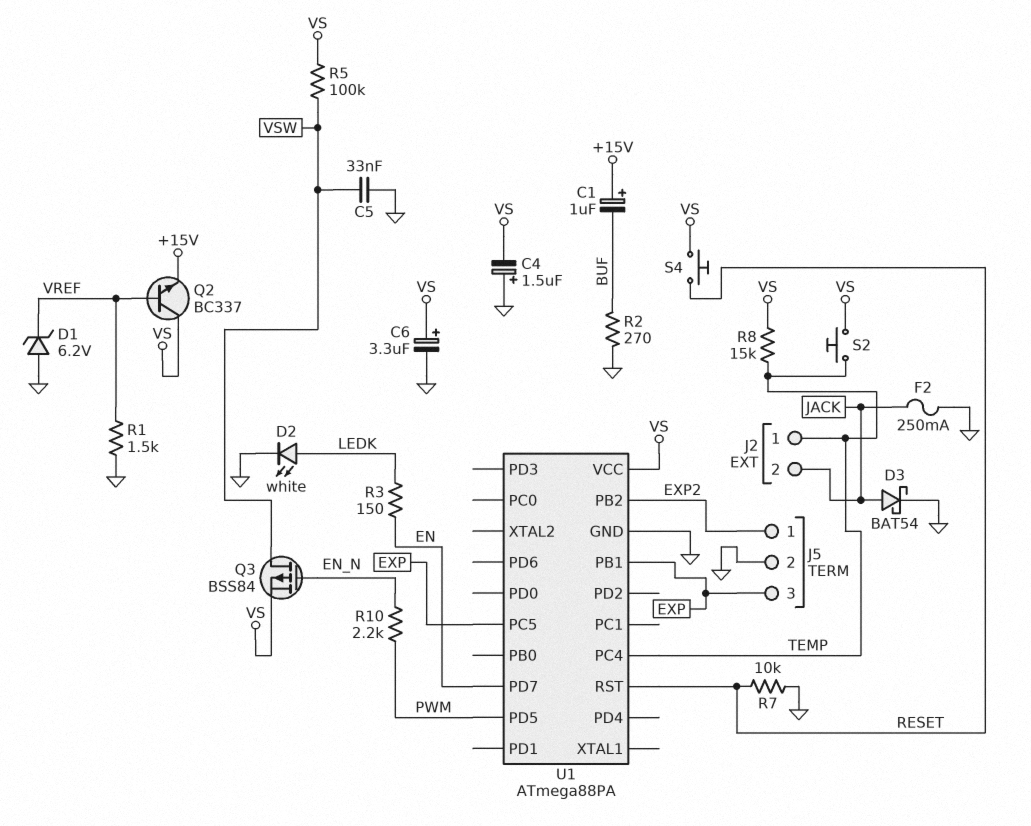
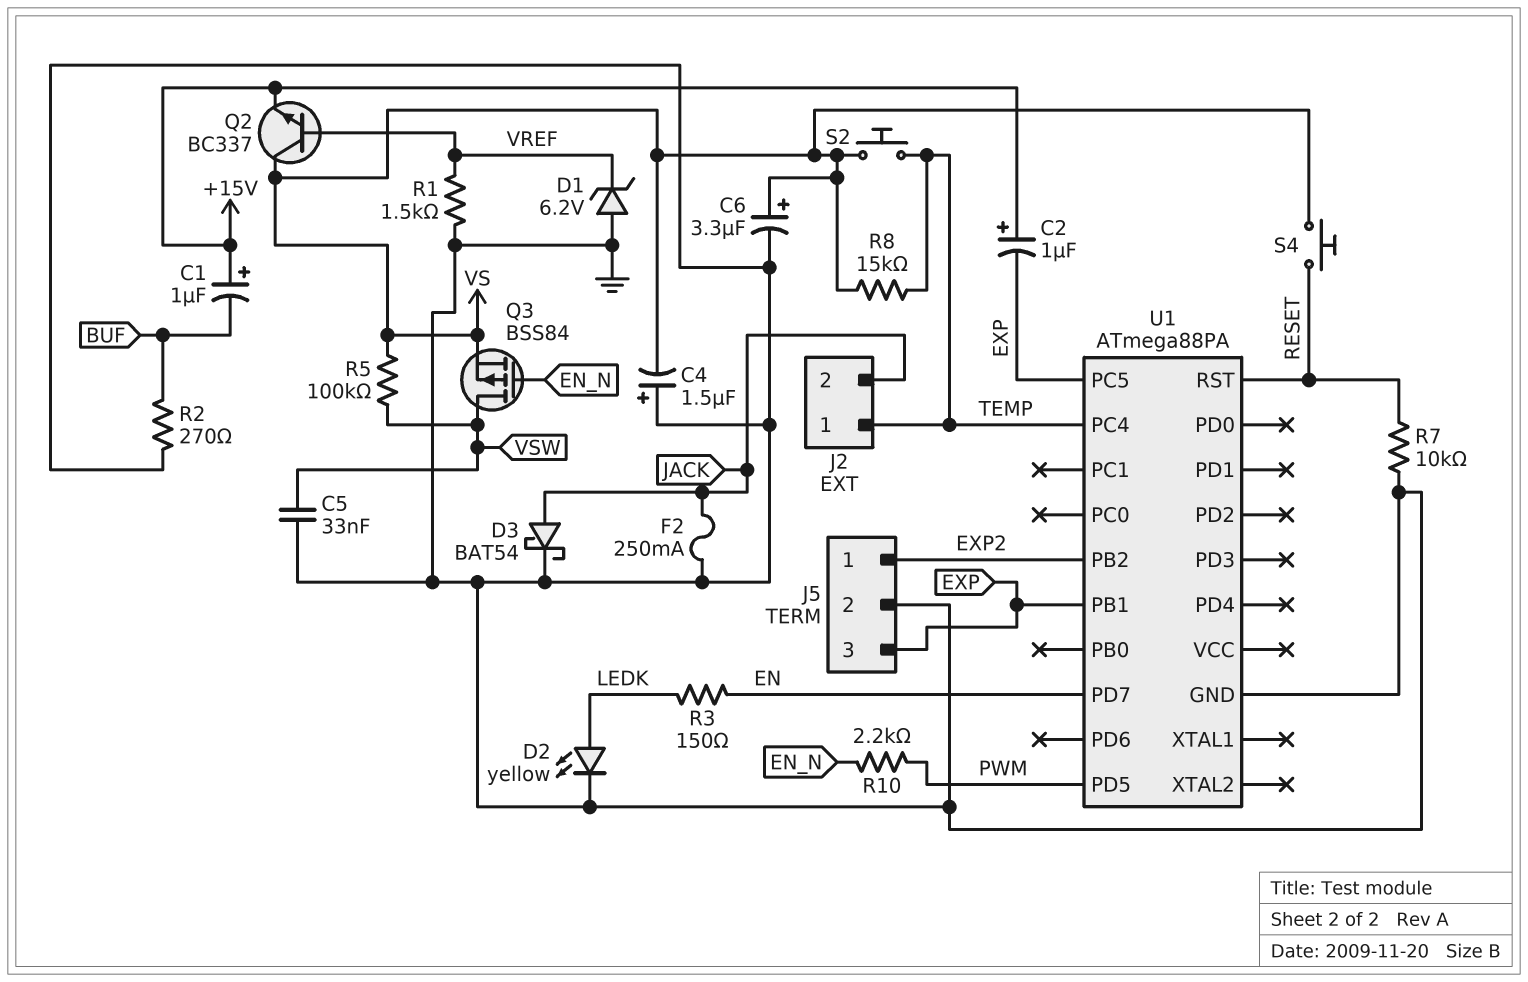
C2: none -> 1uF (plus +15V, minus EXP)
D2: LED white (A LEDK, K GND) -> LED yellow (A LEDK, K GND)
U1 pin VCC: VS -> none

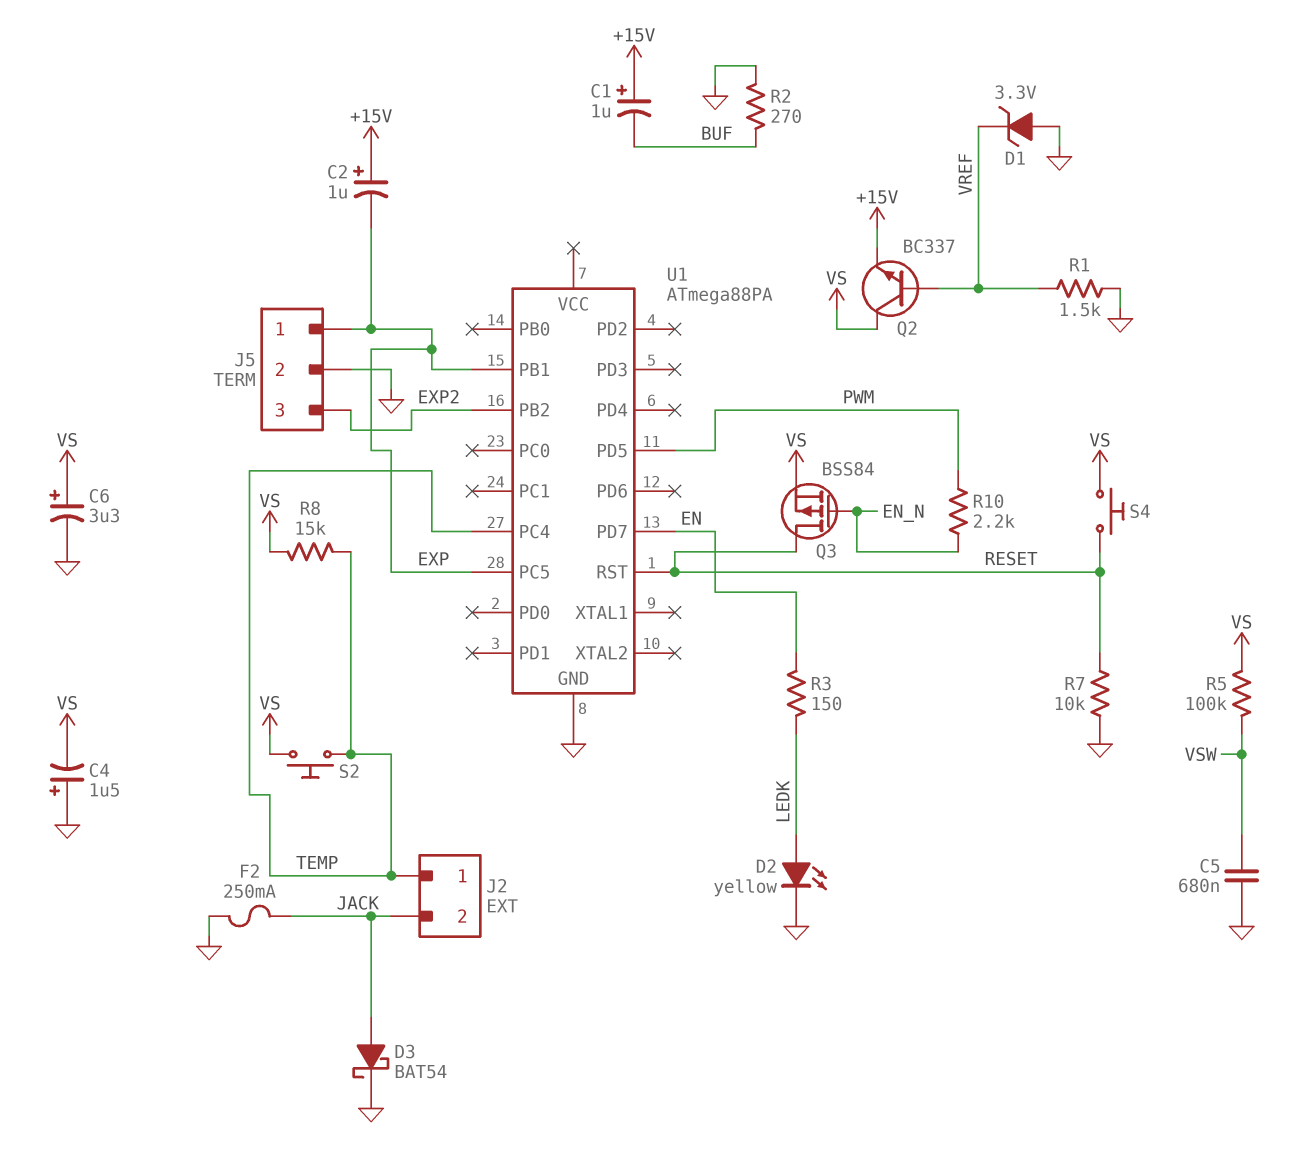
C5: 33nF (GND, VSW) -> 680nF (GND, VSW)
D1: zener 6.2V (A GND, K VREF) -> zener 3.3V (A GND, K VREF)
J5 pin 1: EXP2 -> EXP
J5 pin 3: EXP -> EXP2
Q3: PMOS BSS84 (G EN_N, D VSW, S VS) -> PMOS BSS84 (G EN_N, D RESET, S VS)

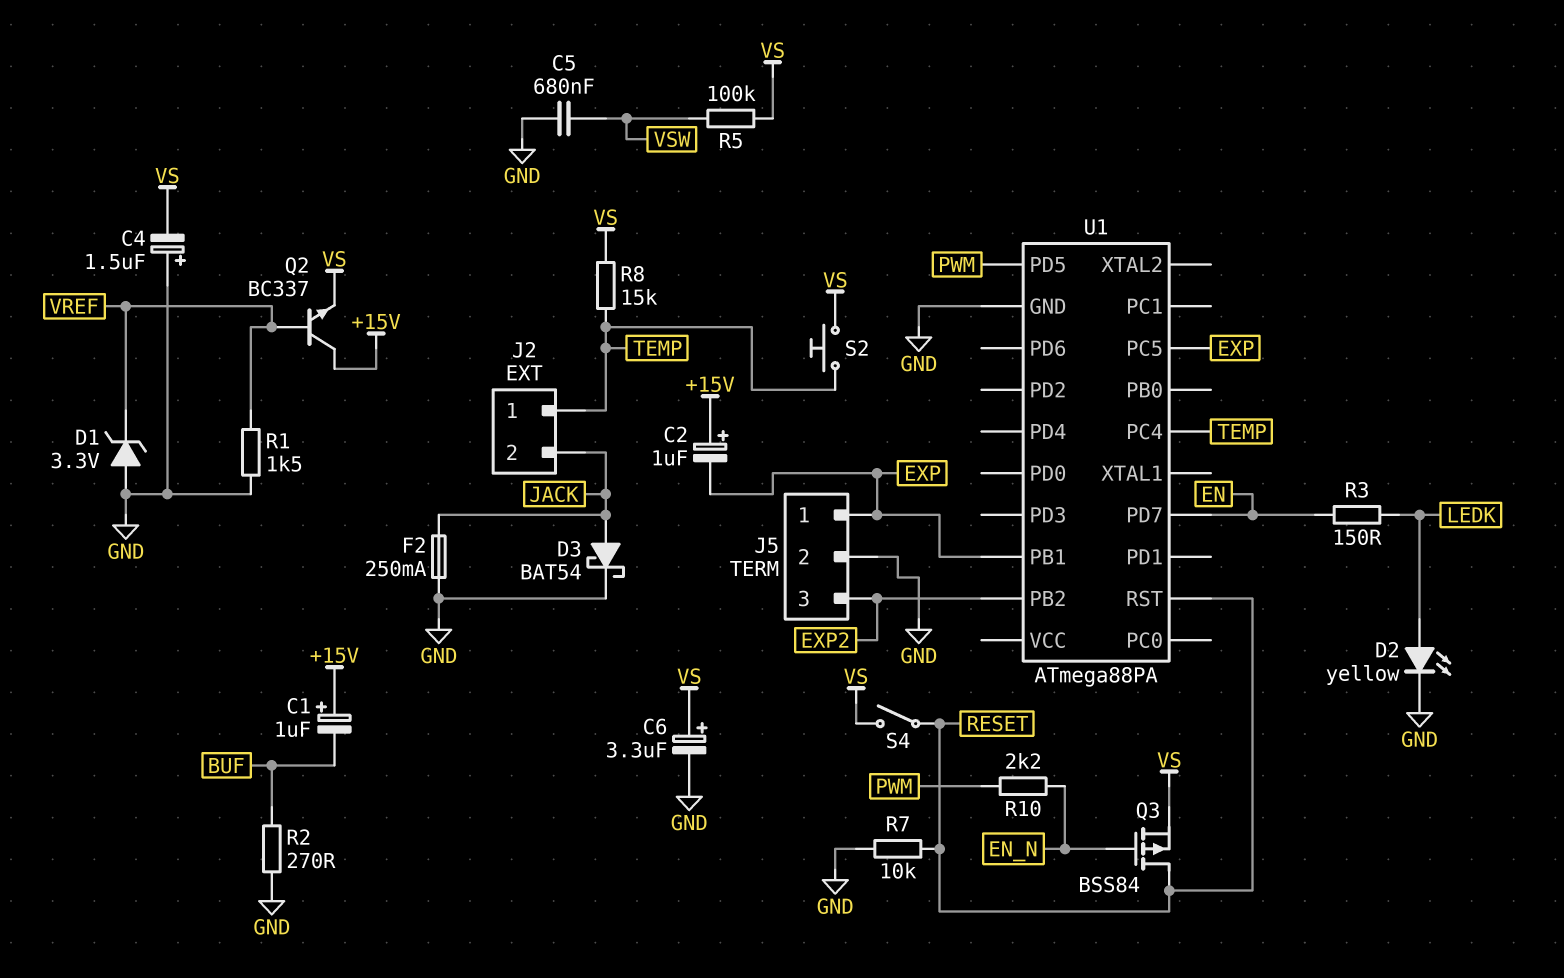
Q2: NPN BC337 (B VREF, C VS, E +15V) -> NPN BC337 (B VREF, C +15V, E VS)
S4: button (RESET, VS) -> switch (RESET, VS)

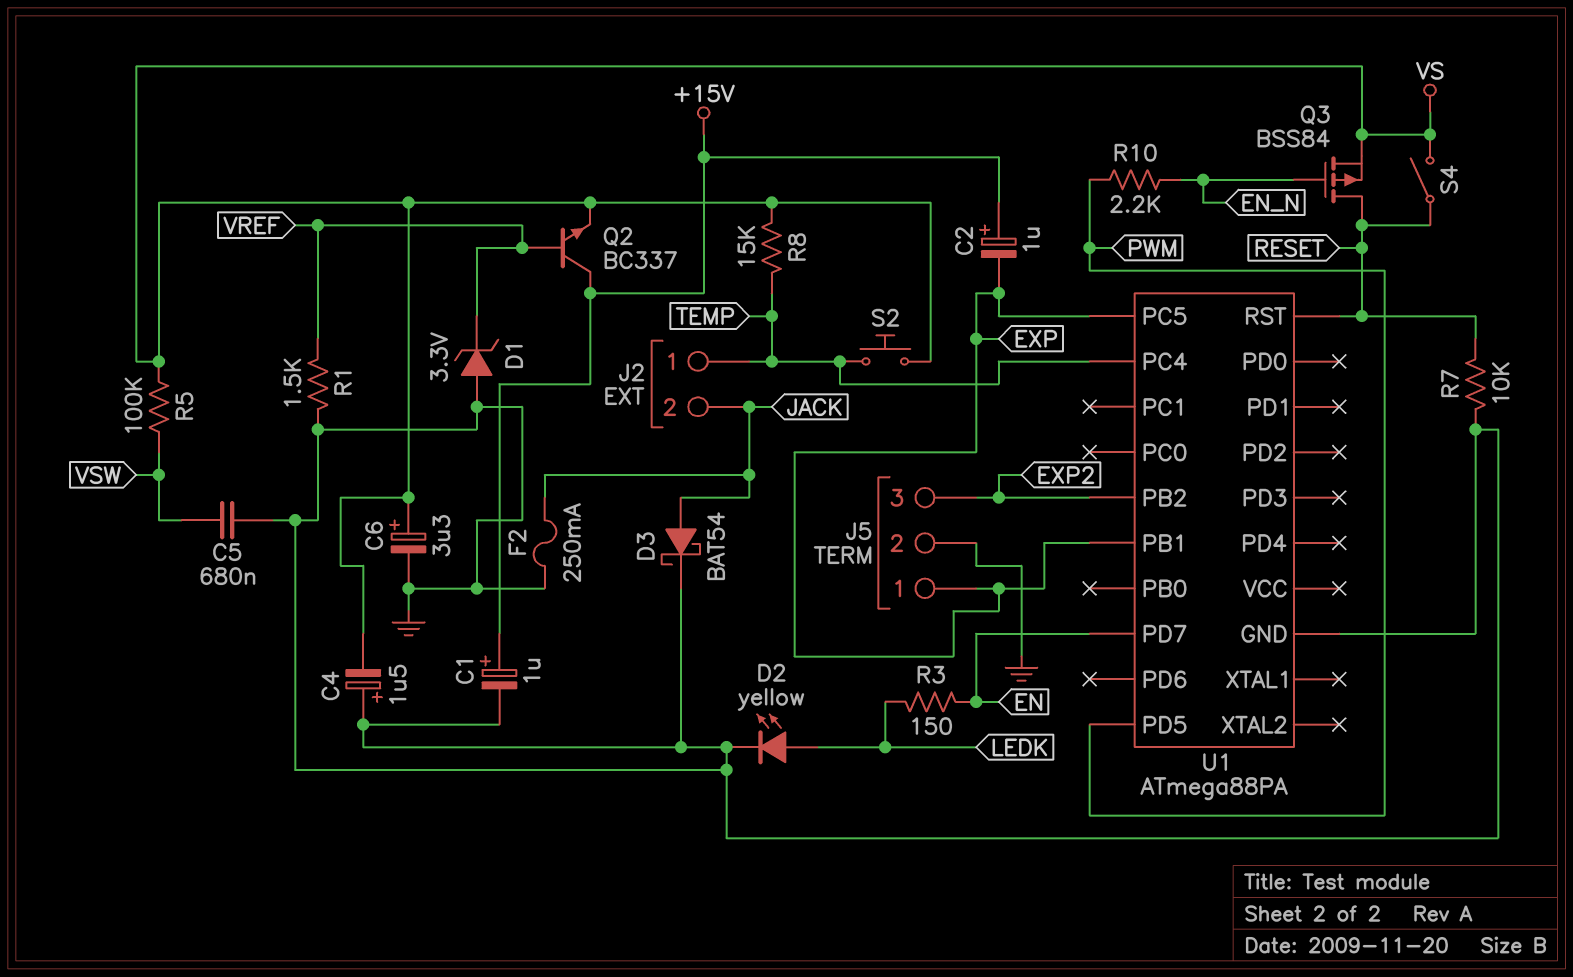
C1: 1uF (plus +15V, minus BUF) -> 1uF (plus +15V, minus GND)
R2: 270 (BUF, GND) -> none

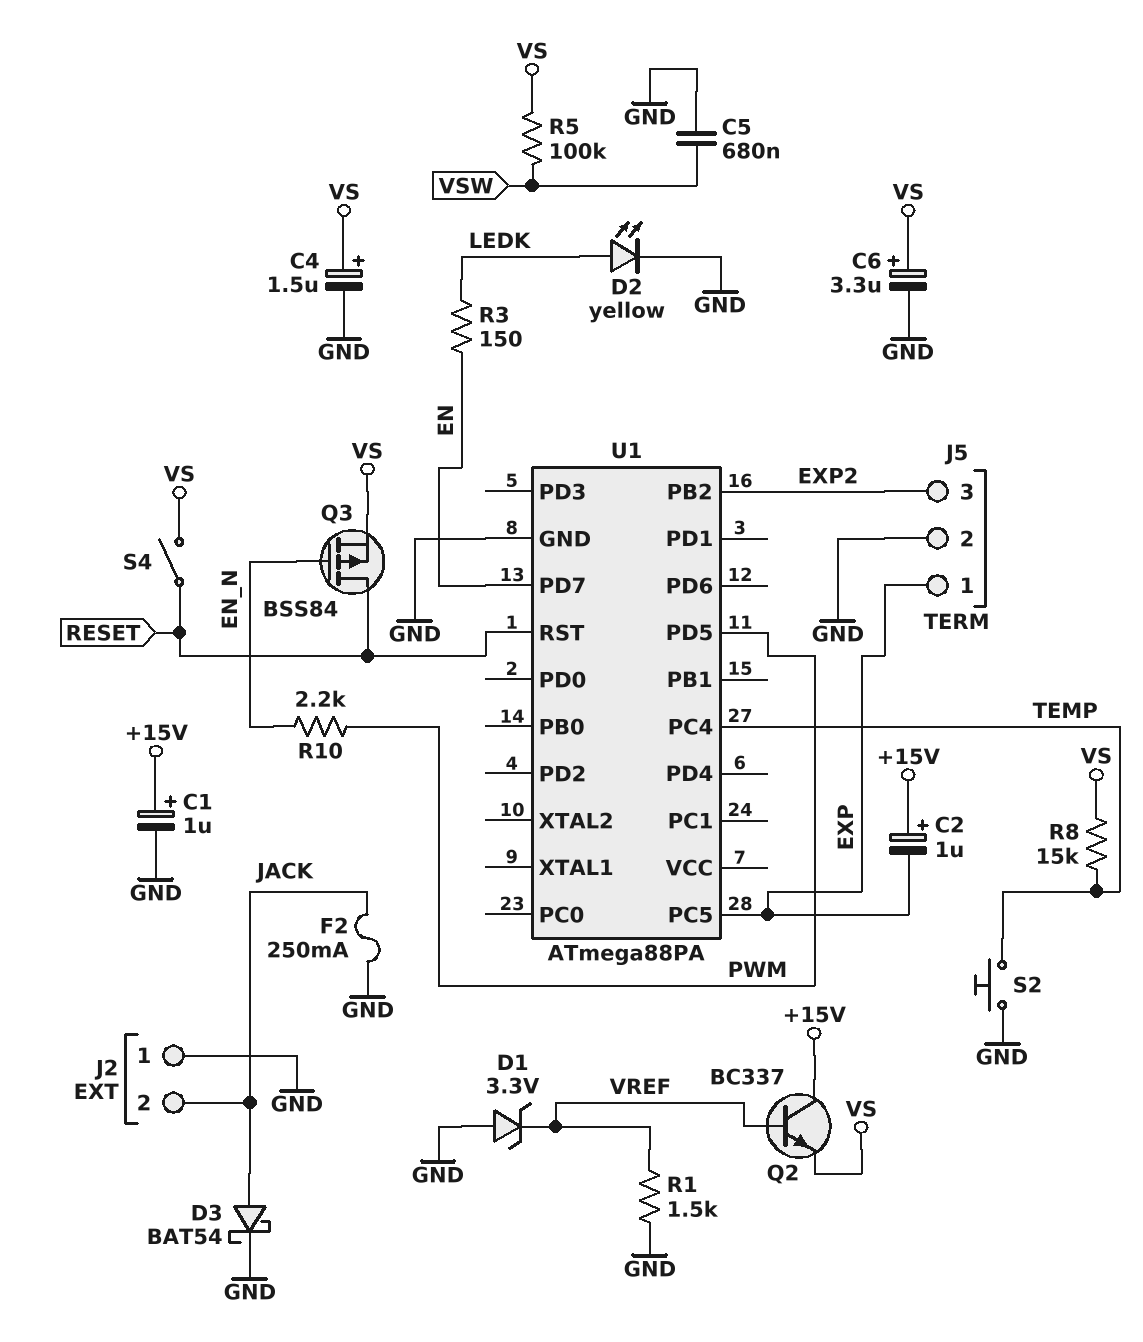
C4: 1.5uF (plus GND, minus VS) -> 1.5uF (plus VS, minus GND)
J2 pin 1: TEMP -> GND
R7: 10k (GND, RESET) -> none
S2: button (TEMP, VS) -> button (GND, TEMP)
U1 pin PB1: EXP -> none

